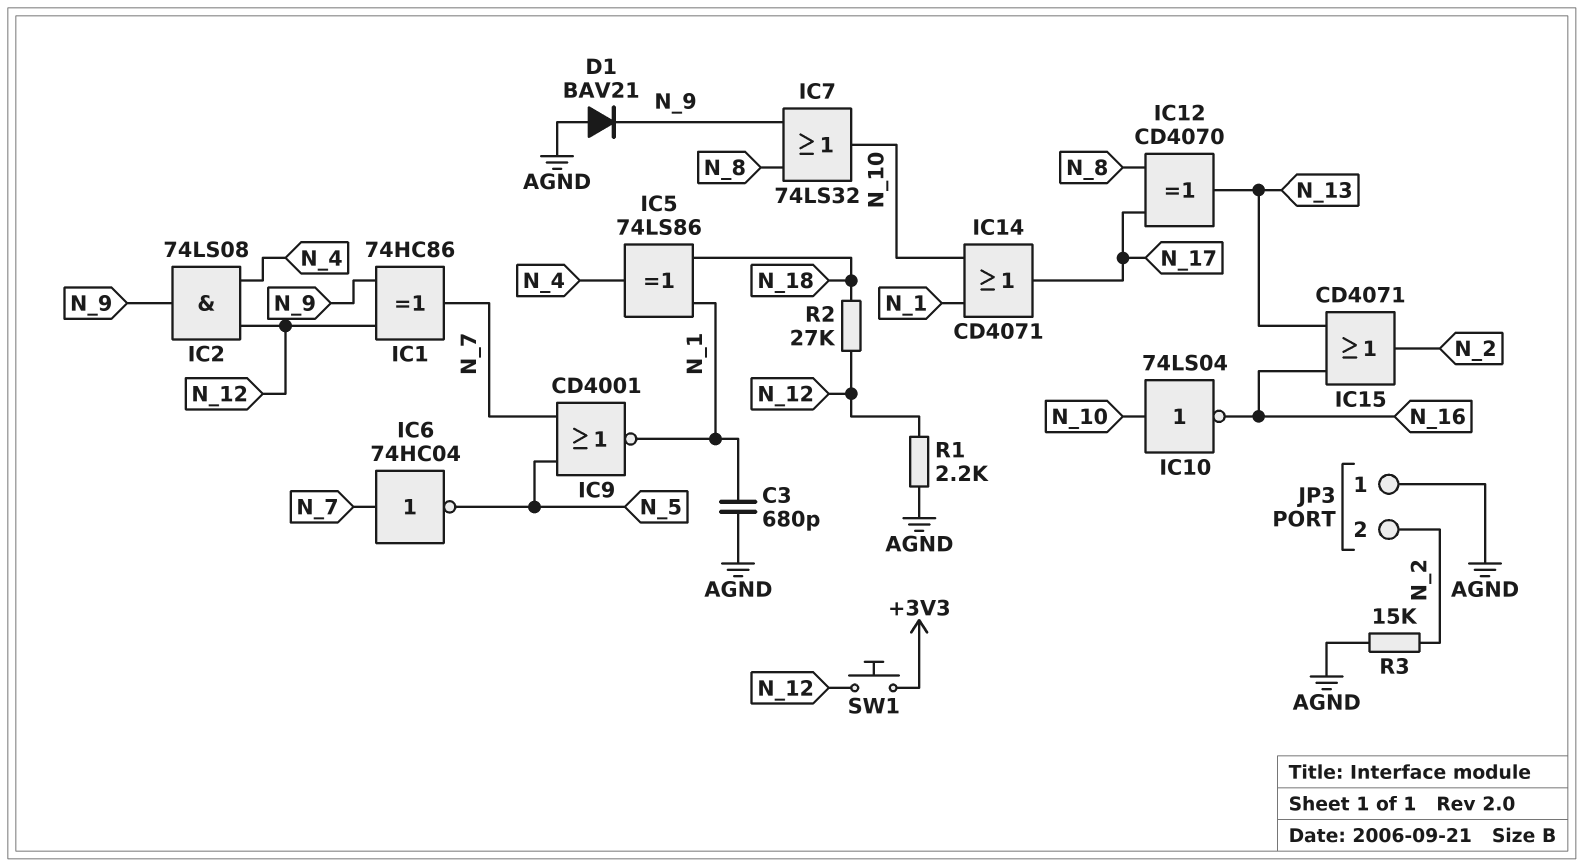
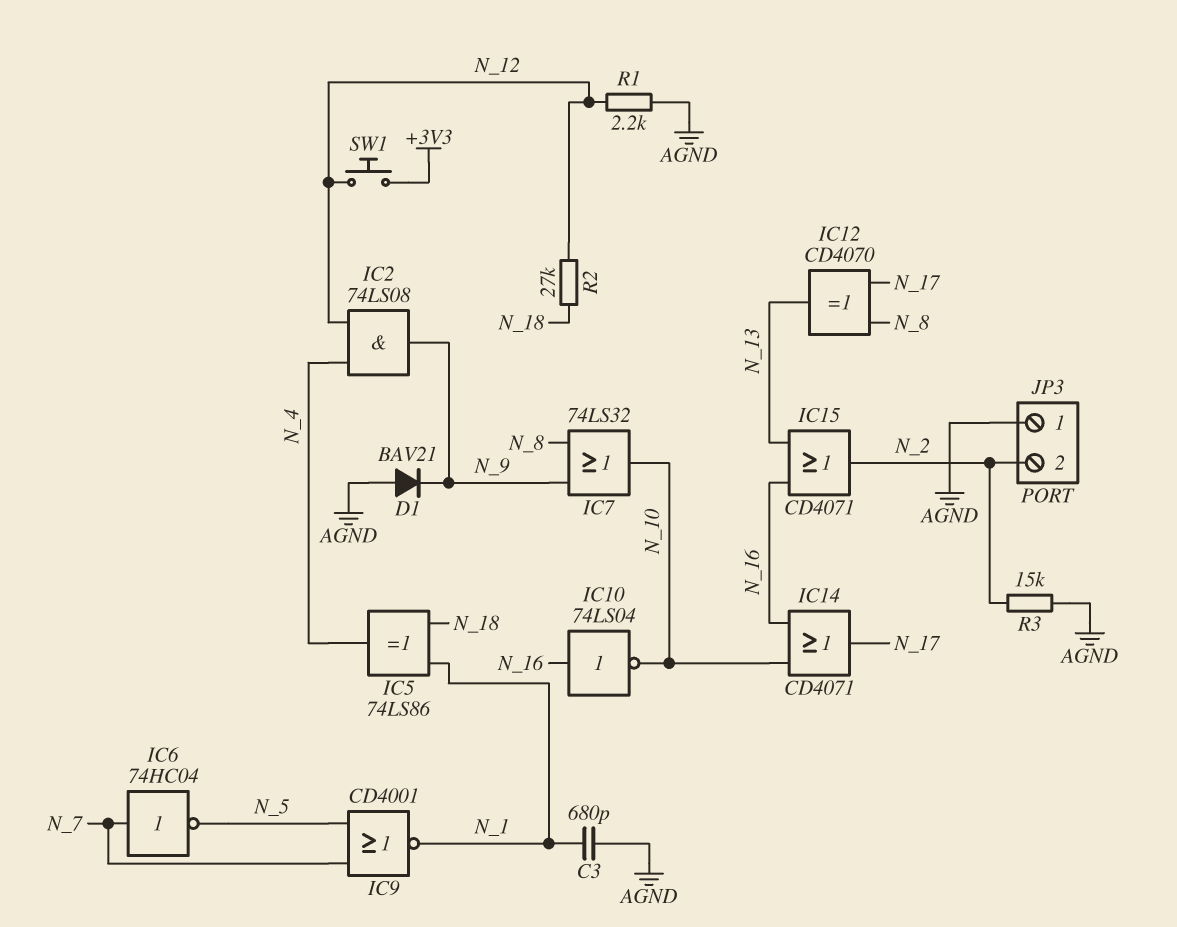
IC1: XOR 74HC86 (in N_9, in N_12, out N_7) -> none
IC10: NOT 74LS04 (in N_10, out N_16) -> NOT 74LS04 (in N_16, out N_10)
IC14: OR CD4071 (in N_1, in N_10, out N_17) -> OR CD4071 (in N_10, in N_16, out N_17)

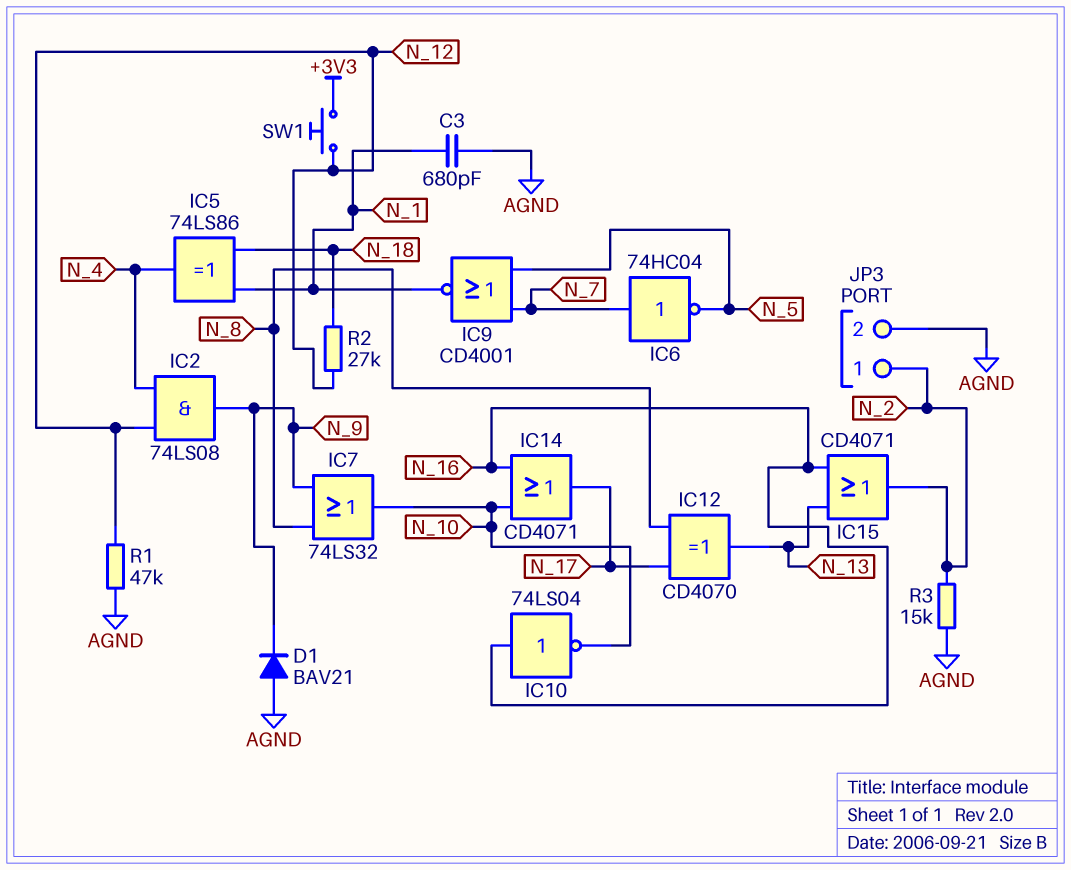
JP3 pin 1: AGND -> N_2
JP3 pin 2: N_2 -> AGND
R1: 2.2k (AGND, N_12) -> 47k (AGND, N_12)

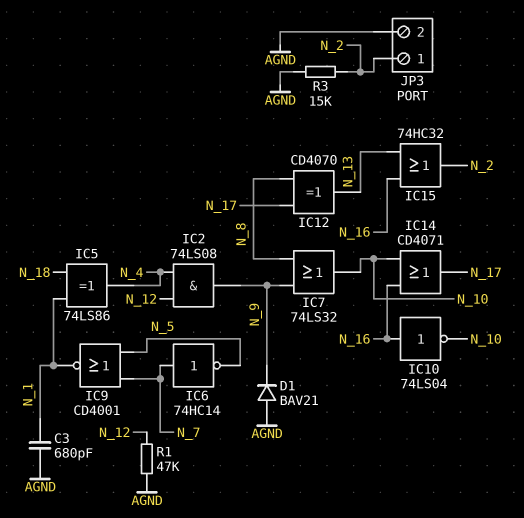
IC6: NOT 74HC04 (in N_7, out N_5) -> NOT 74HC14 (in N_7, out N_5)
IC15: OR CD4071 (in N_13, in N_16, out N_2) -> OR 74HC32 (in N_13, in N_16, out N_2)
R2: 27k (N_12, N_18) -> none
SW1: button (+3V3, N_12) -> none

